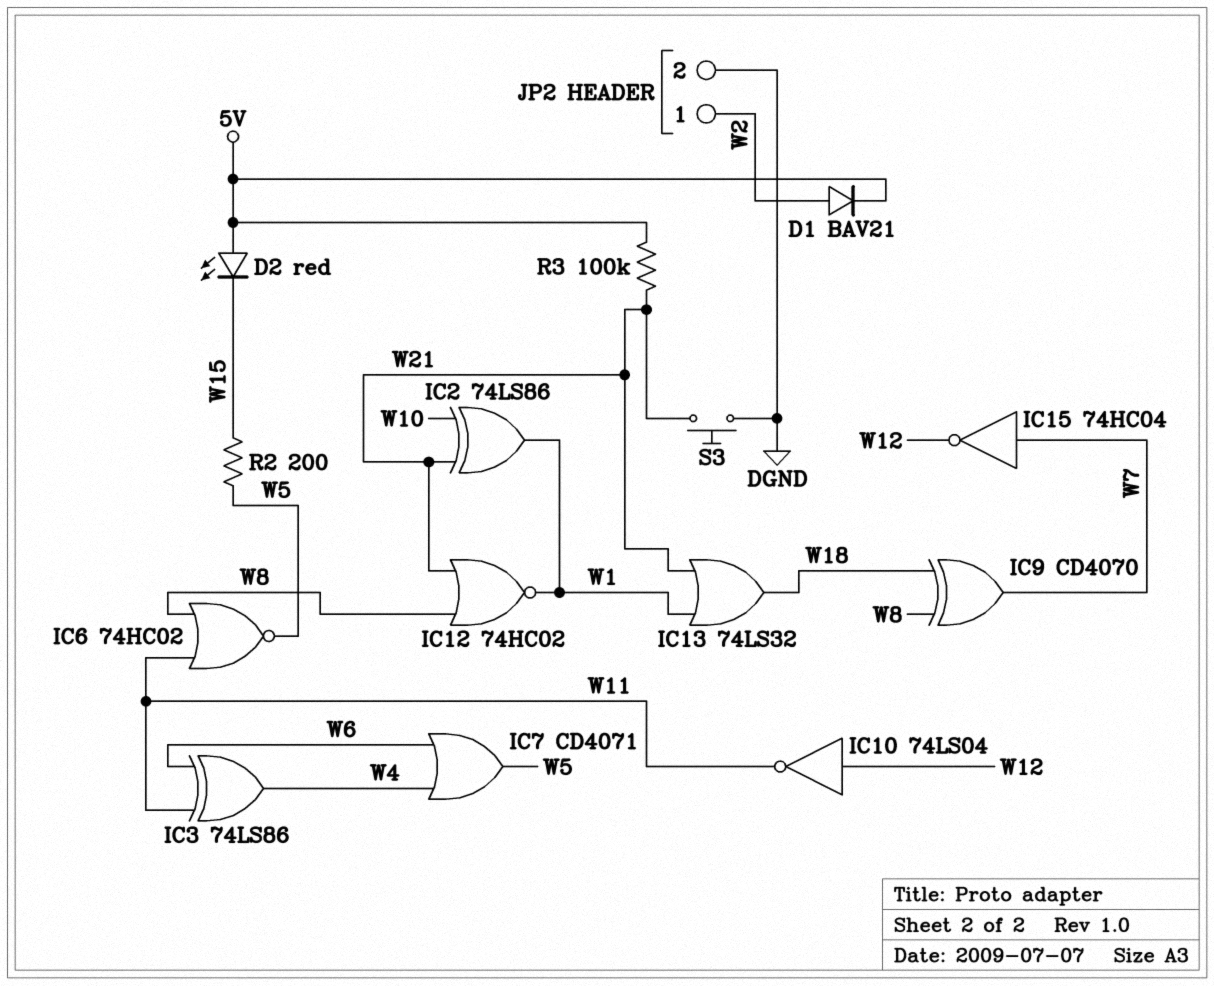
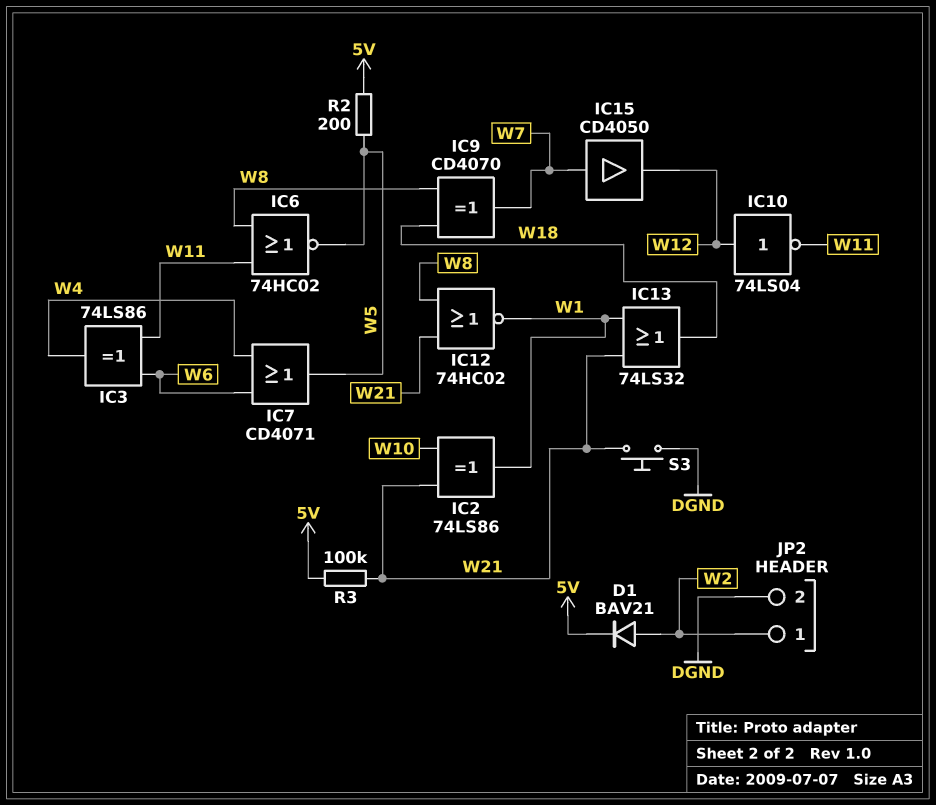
D2: LED red (A 5V, K W15) -> none
IC15: NOT 74HC04 (in W7, out W12) -> buffer CD4050 (in W7, out W12)
R2: 200 (W5, W15) -> 200 (5V, W5)

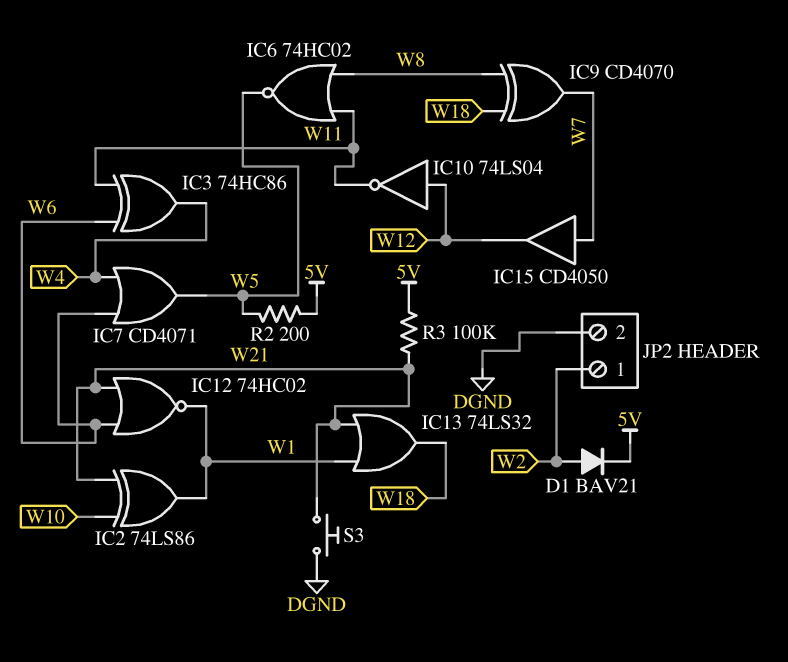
IC3: XOR 74LS86 (in W6, in W11, out W4) -> XOR 74HC86 (in W6, in W11, out W4)
IC12: NOR 74HC02 (in W8, in W21, out W1) -> NOR 74HC02 (in W6, in W21, out W1)

